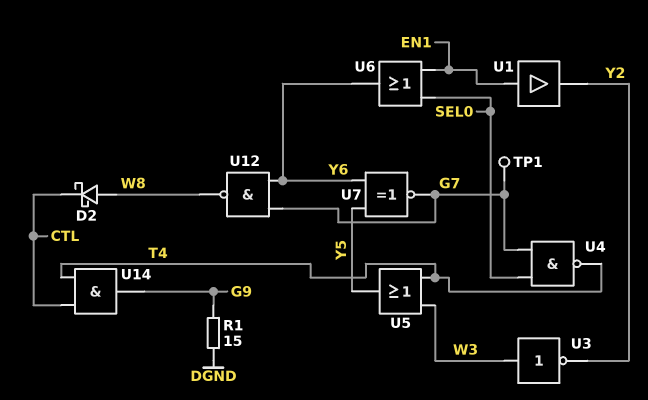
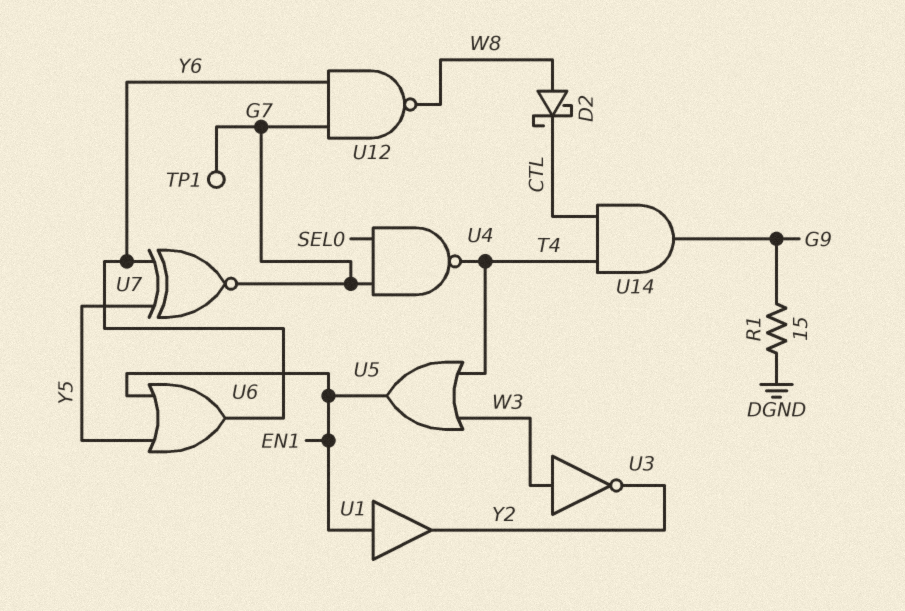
U5: OR (in T4, in W3, out Y5) -> OR (in T4, in W3, out EN1)
U6: OR (in EN1, in SEL0, out Y6) -> OR (in EN1, in Y5, out Y6)

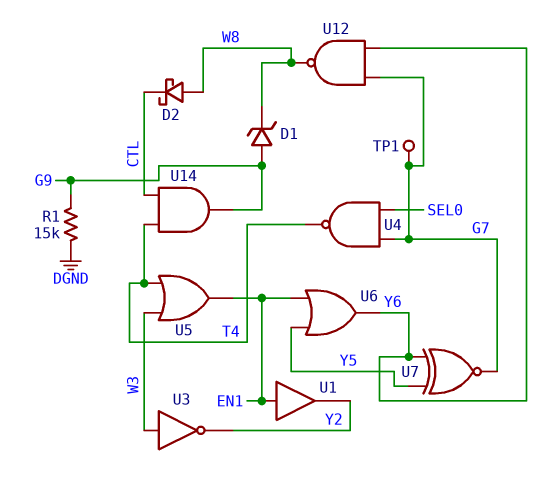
D1: none -> zener (A G9, K W8)
R1: 15 (DGND, G9) -> 15k (DGND, G9)

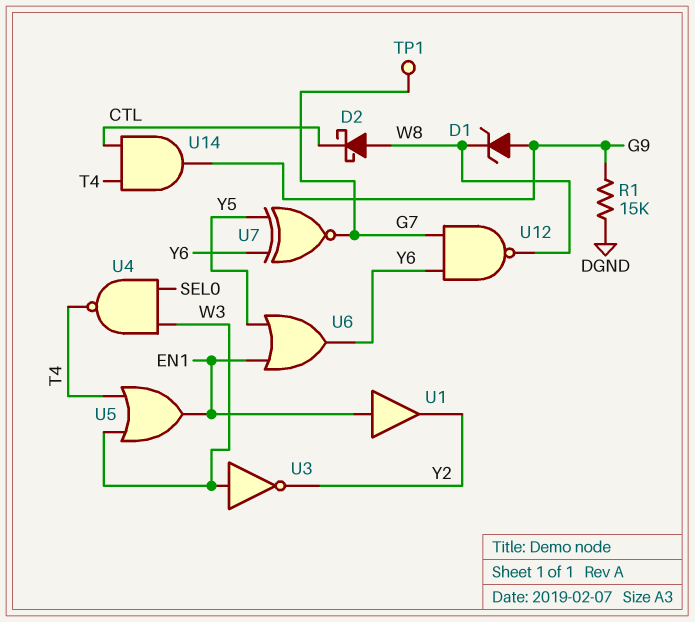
U4: NAND (in G7, in SEL0, out T4) -> NAND (in SEL0, in W3, out T4)

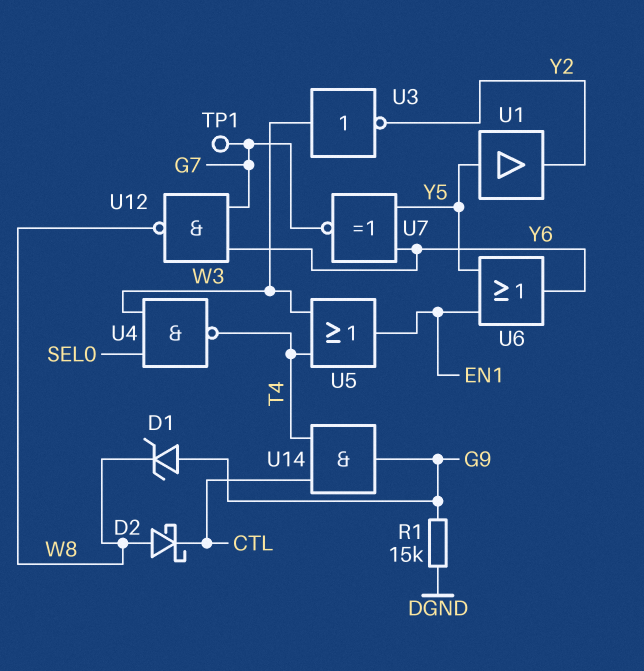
U1: buffer (in EN1, out Y2) -> buffer (in Y5, out Y2)

